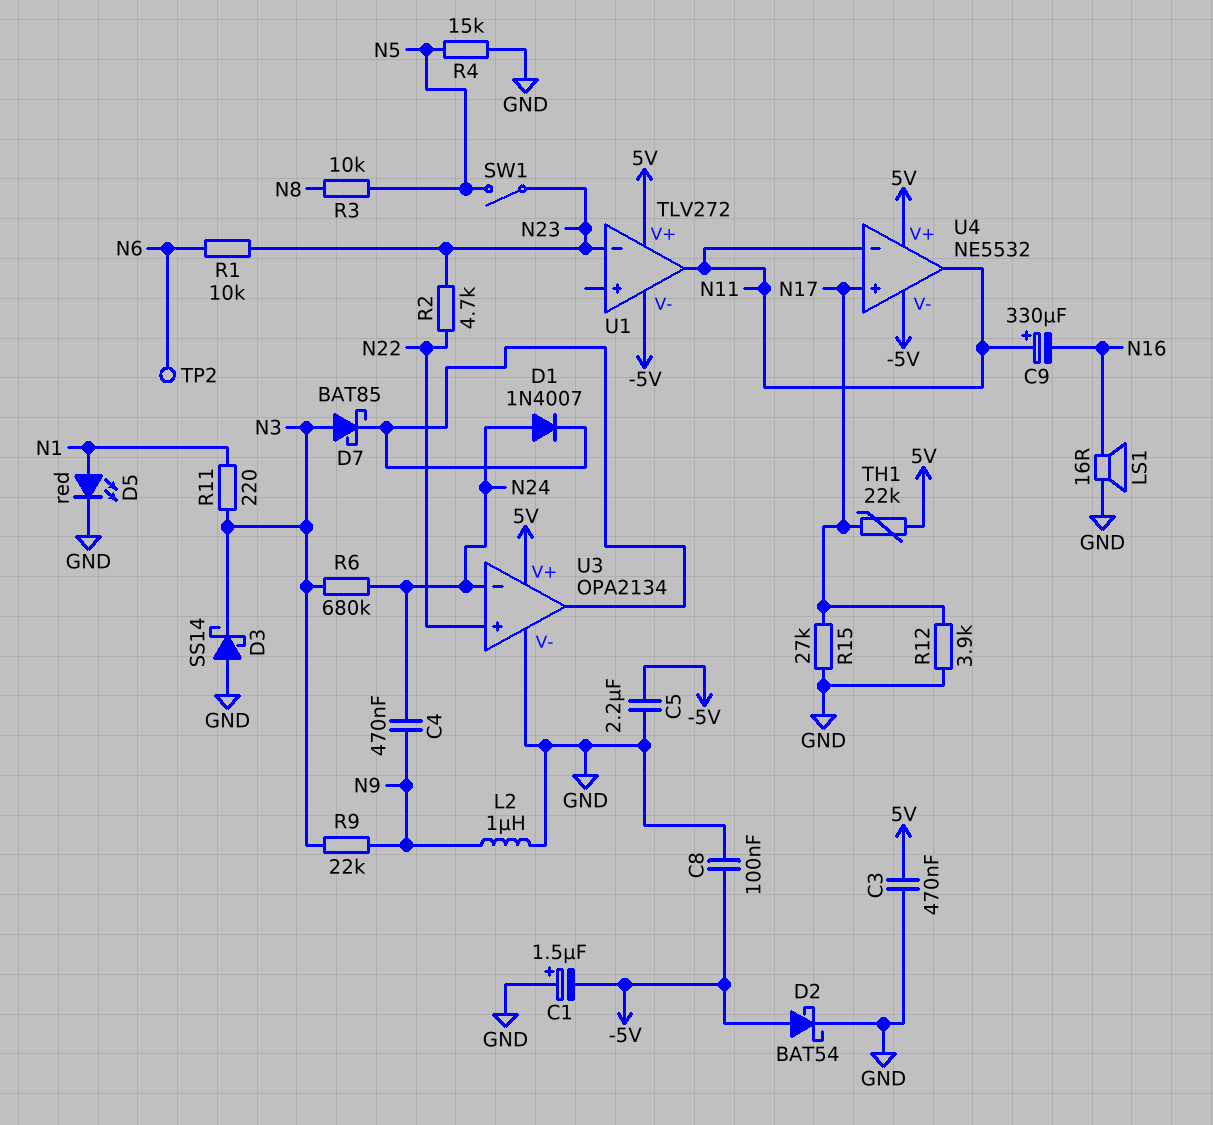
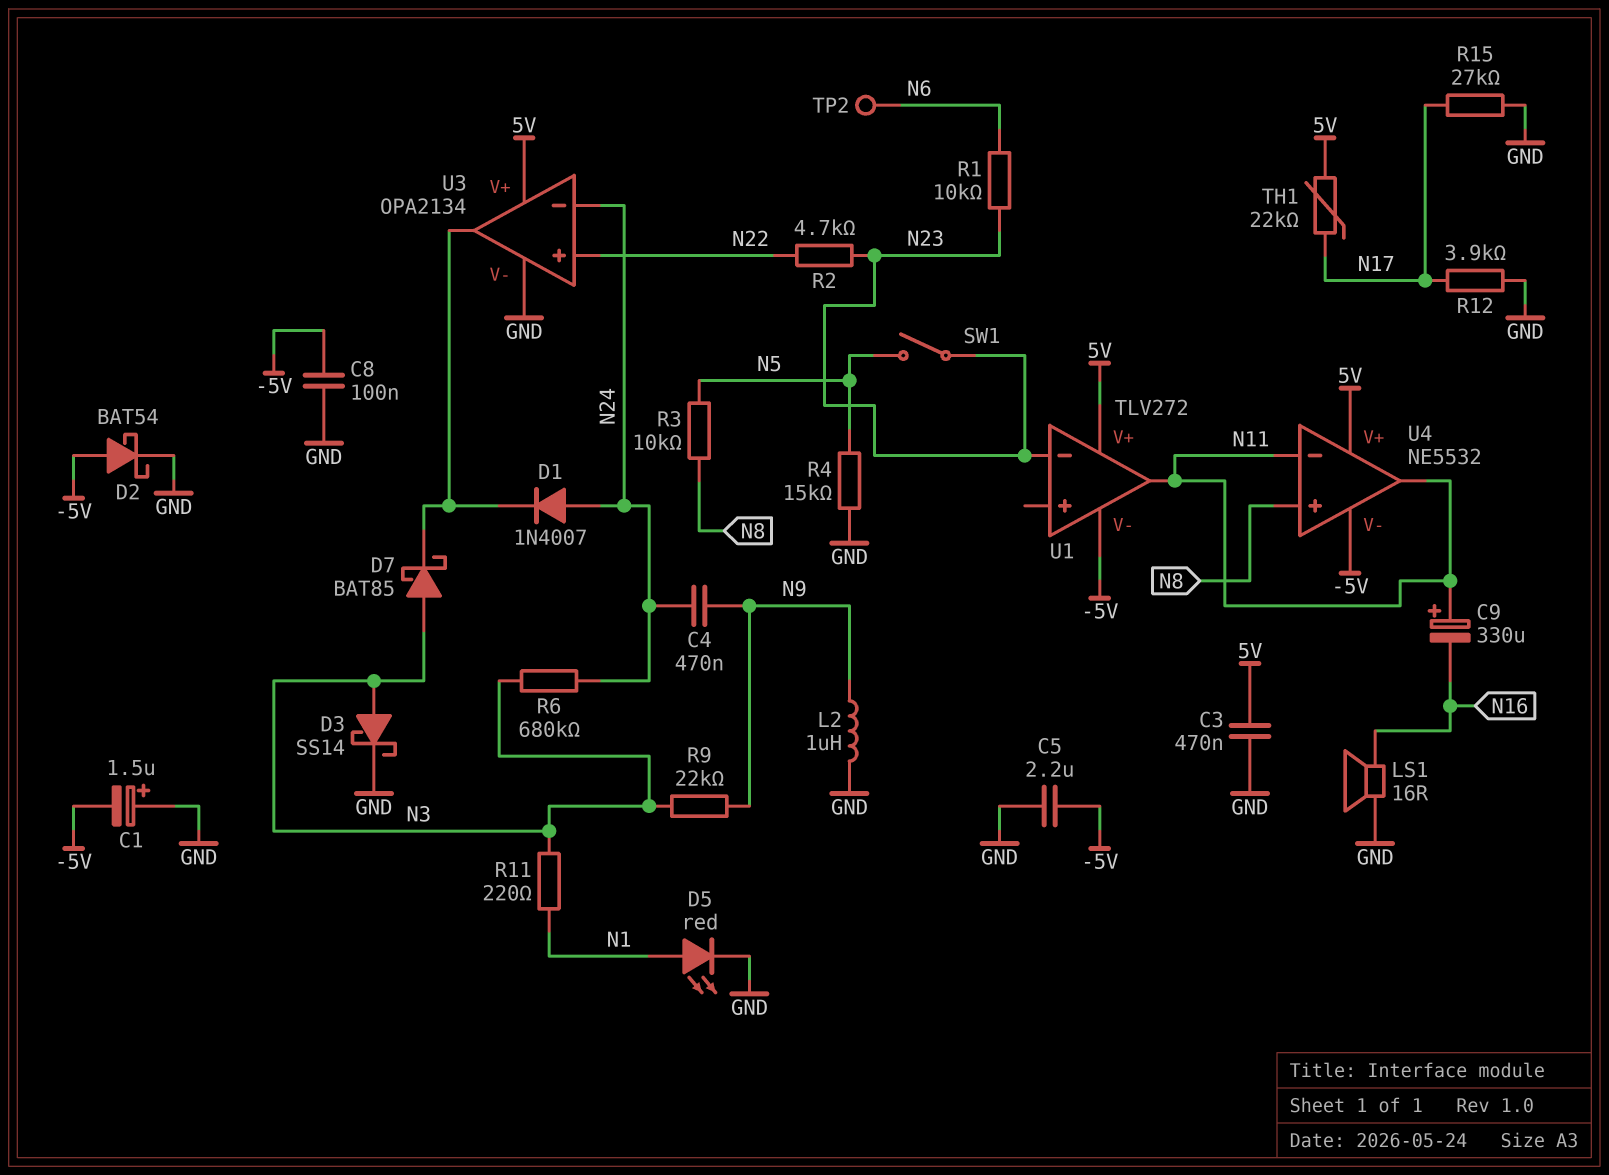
D3: schottky SS14 (A GND, K N3) -> schottky SS14 (A N3, K GND)
U4 pin in+: N17 -> N8

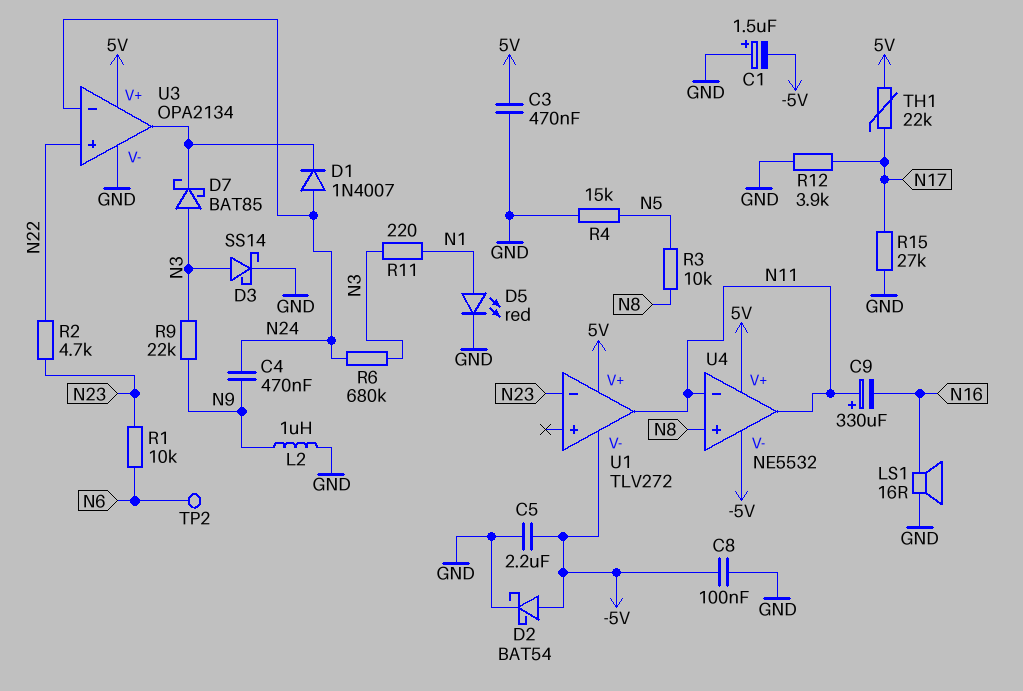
SW1: switch (N5, N23) -> none

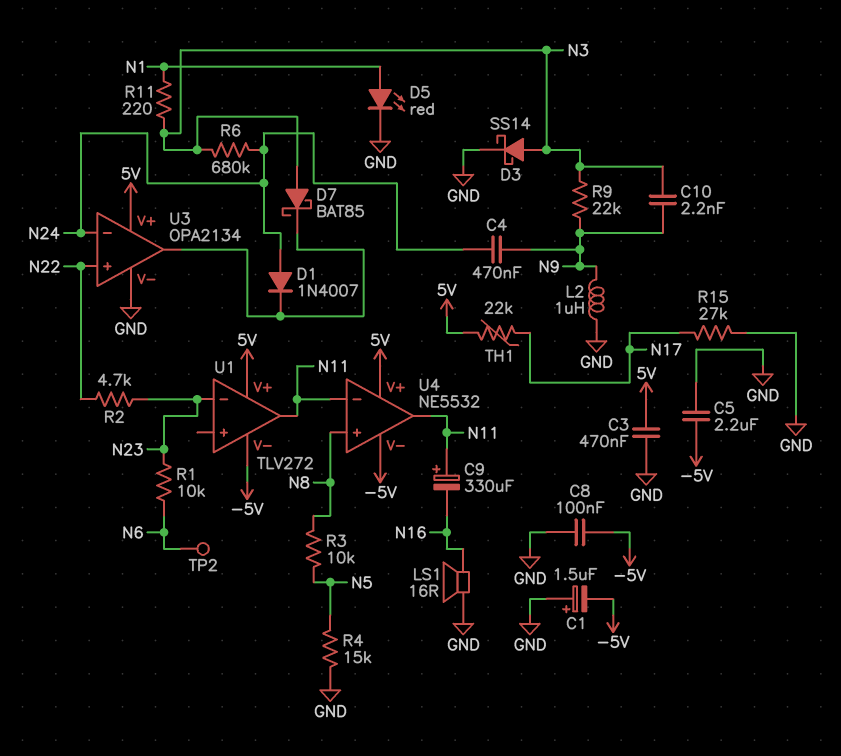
C10: none -> 2.2nF (N3, N9)
D2: schottky BAT54 (A -5V, K GND) -> none
R12: 3.9k (GND, N17) -> none

